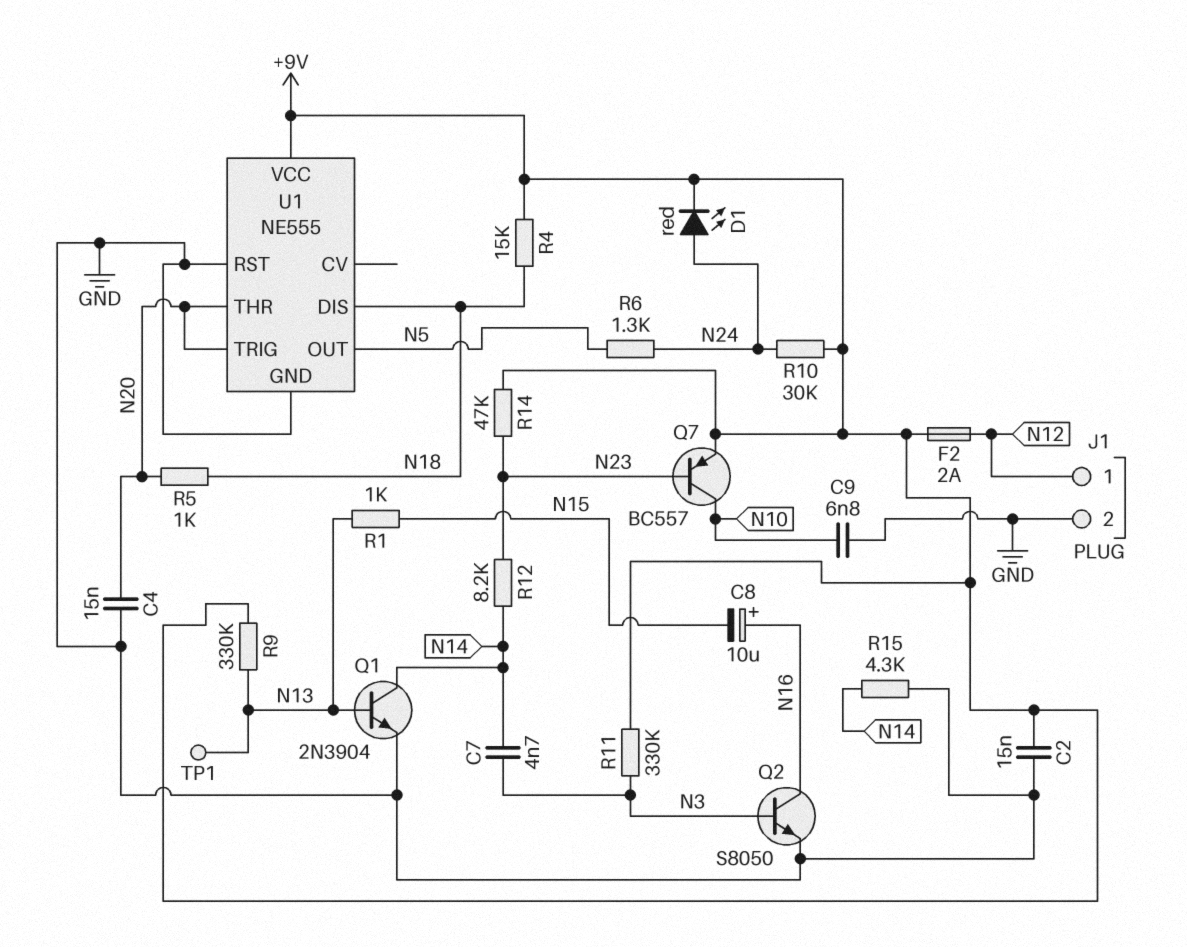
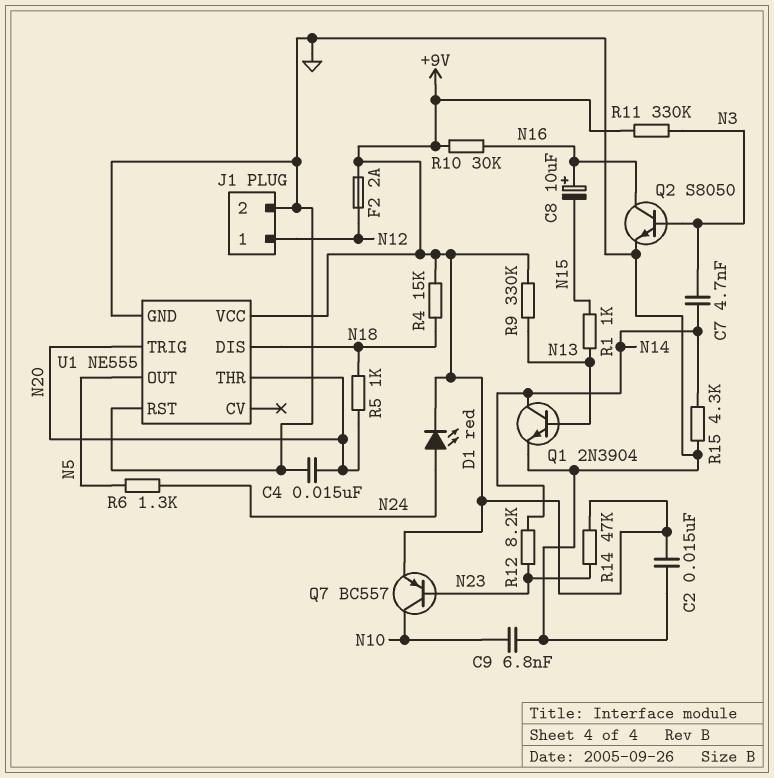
R10: 30k (+9V, N24) -> 30k (+9V, N16)
TP1: test point (N13) -> none

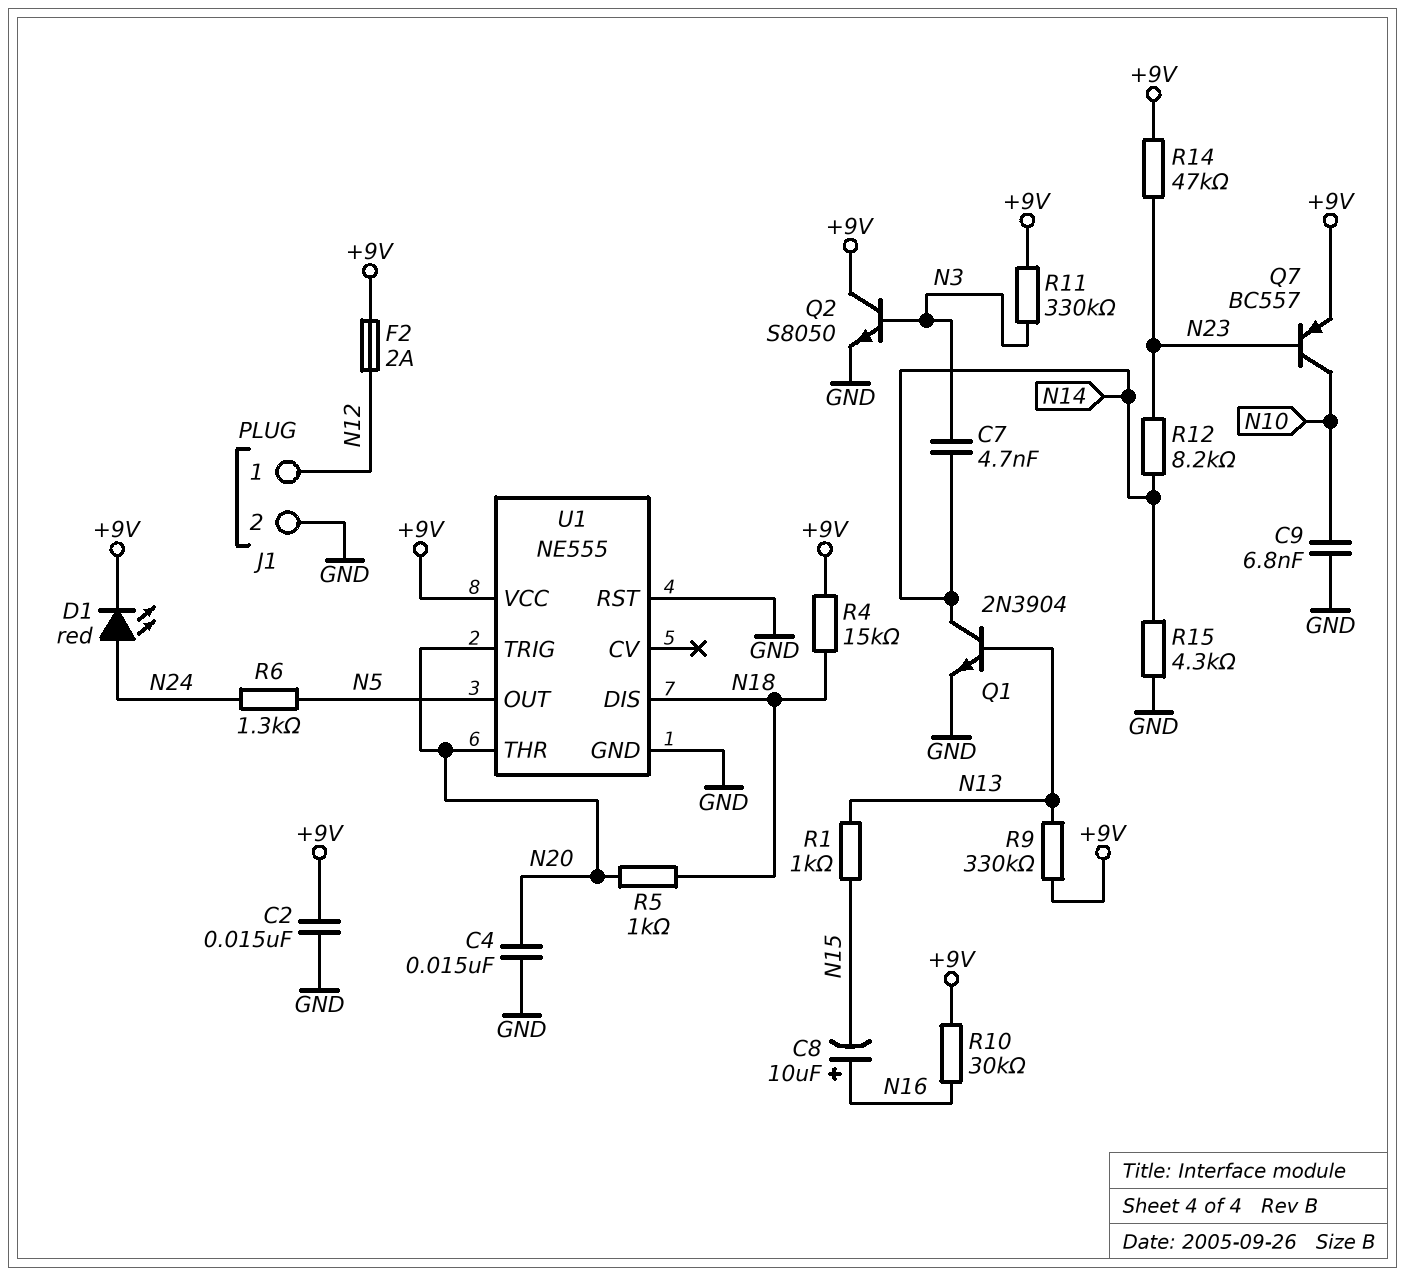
Q2: NPN S8050 (B N3, C N16, E GND) -> NPN S8050 (B N3, C +9V, E GND)

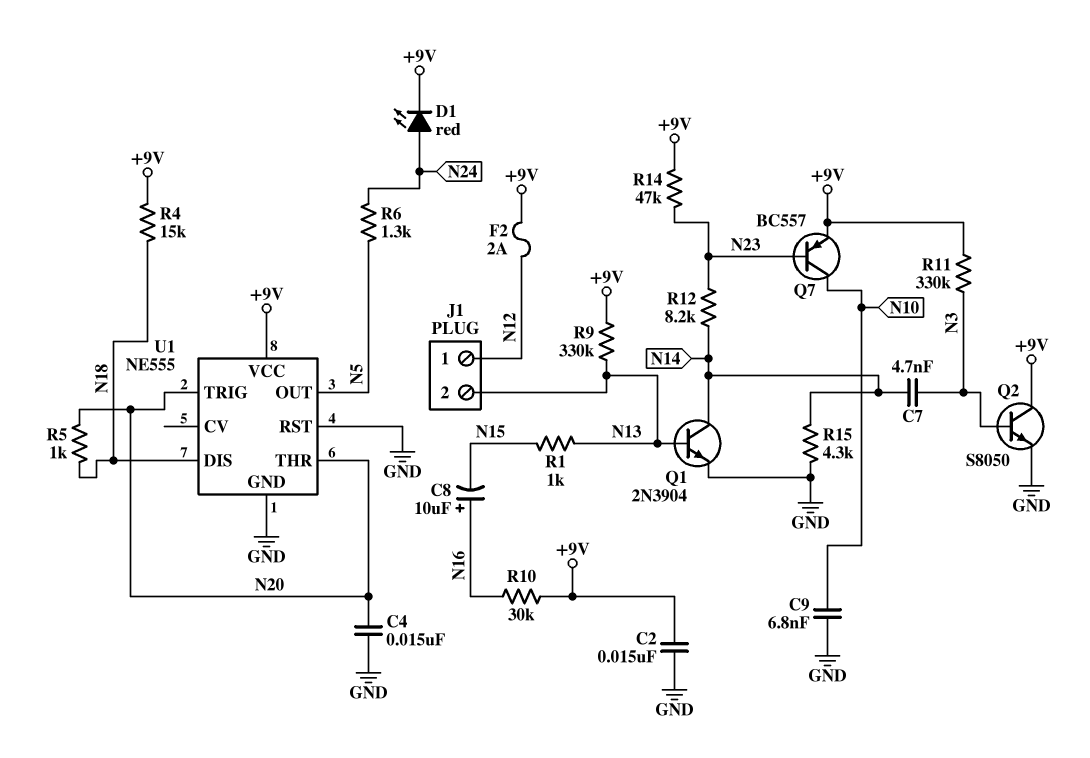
J1 pin 2: GND -> N13

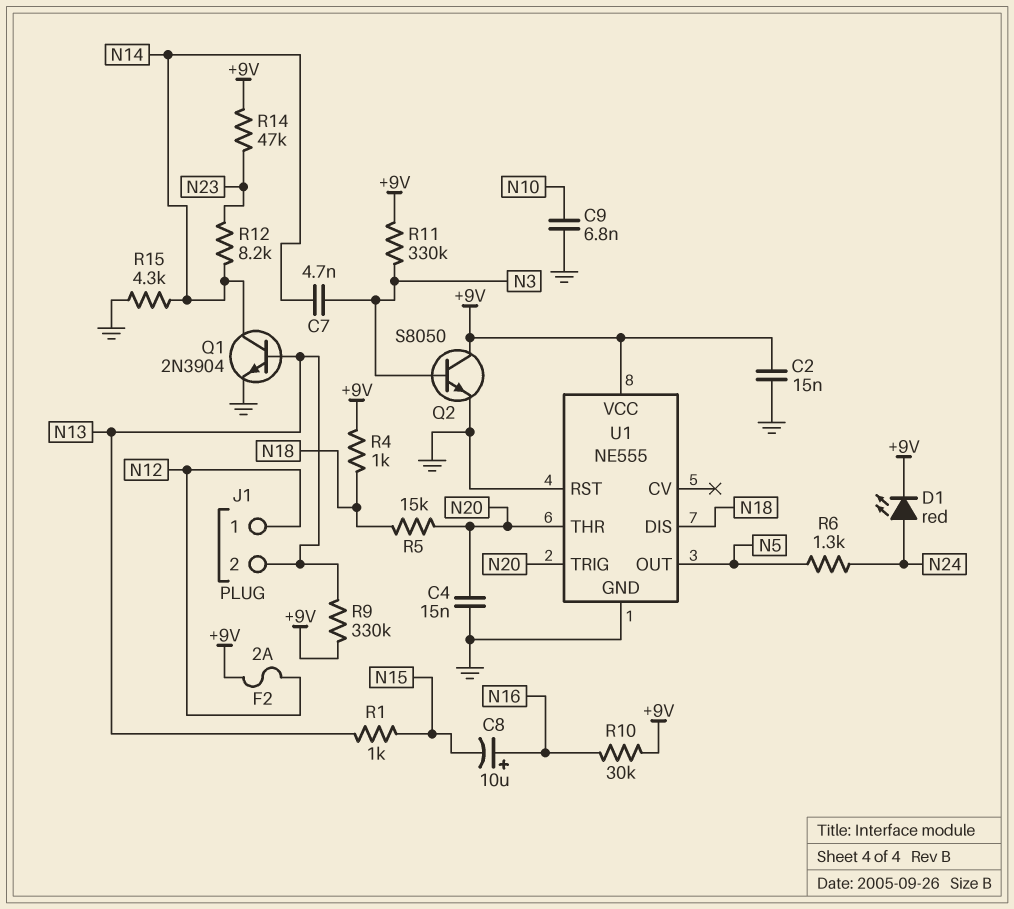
Q7: PNP BC557 (B N23, C N10, E +9V) -> none
R4: 15k (+9V, N18) -> 1k (+9V, N18)
R5: 1k (N18, N20) -> 15k (N18, N20)

